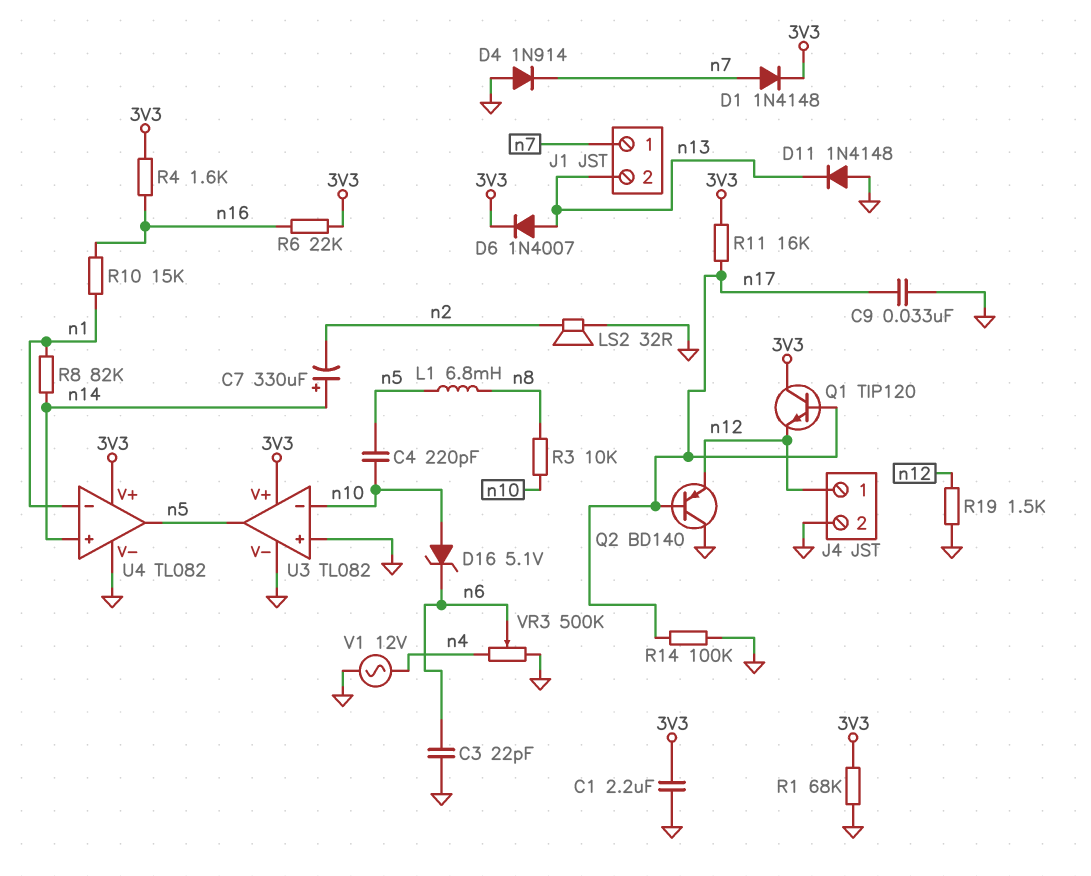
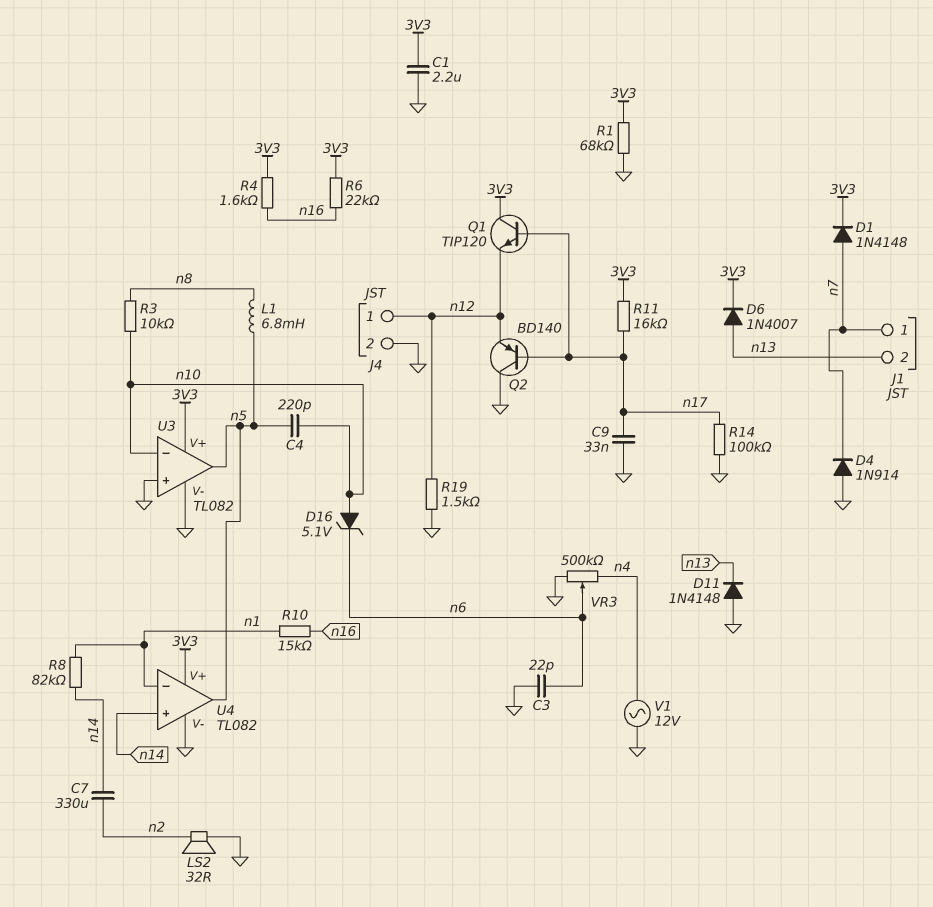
C7: 330uF (plus n14, minus n2) -> 330uF (n2, n14)

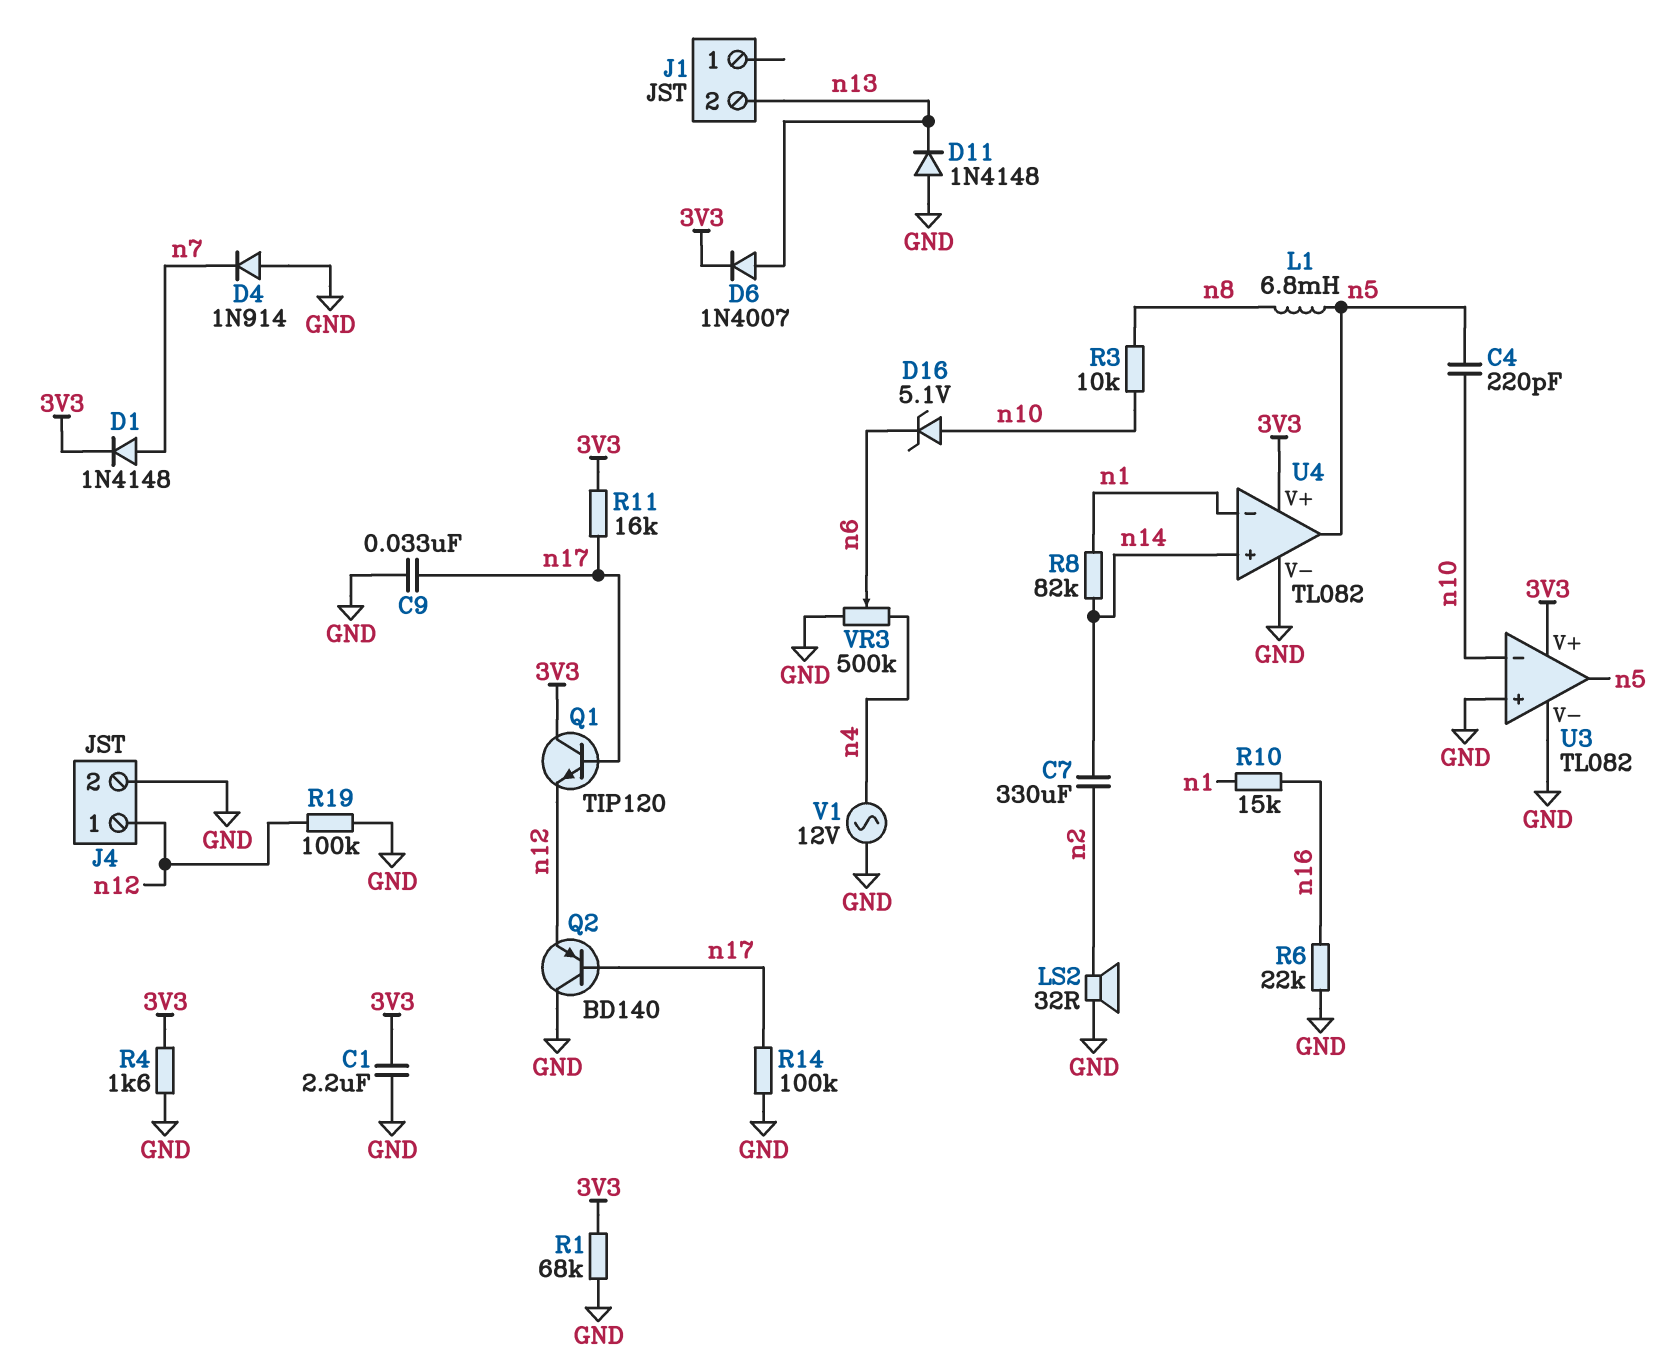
C3: 22pF (GND, n6) -> none
J1 pin 1: n7 -> none
R4: 1.6k (3V3, n16) -> 1.6k (3V3, GND)
R6: 22k (3V3, n16) -> 22k (GND, n16)
R19: 1.5k (GND, n12) -> 100k (GND, n12)

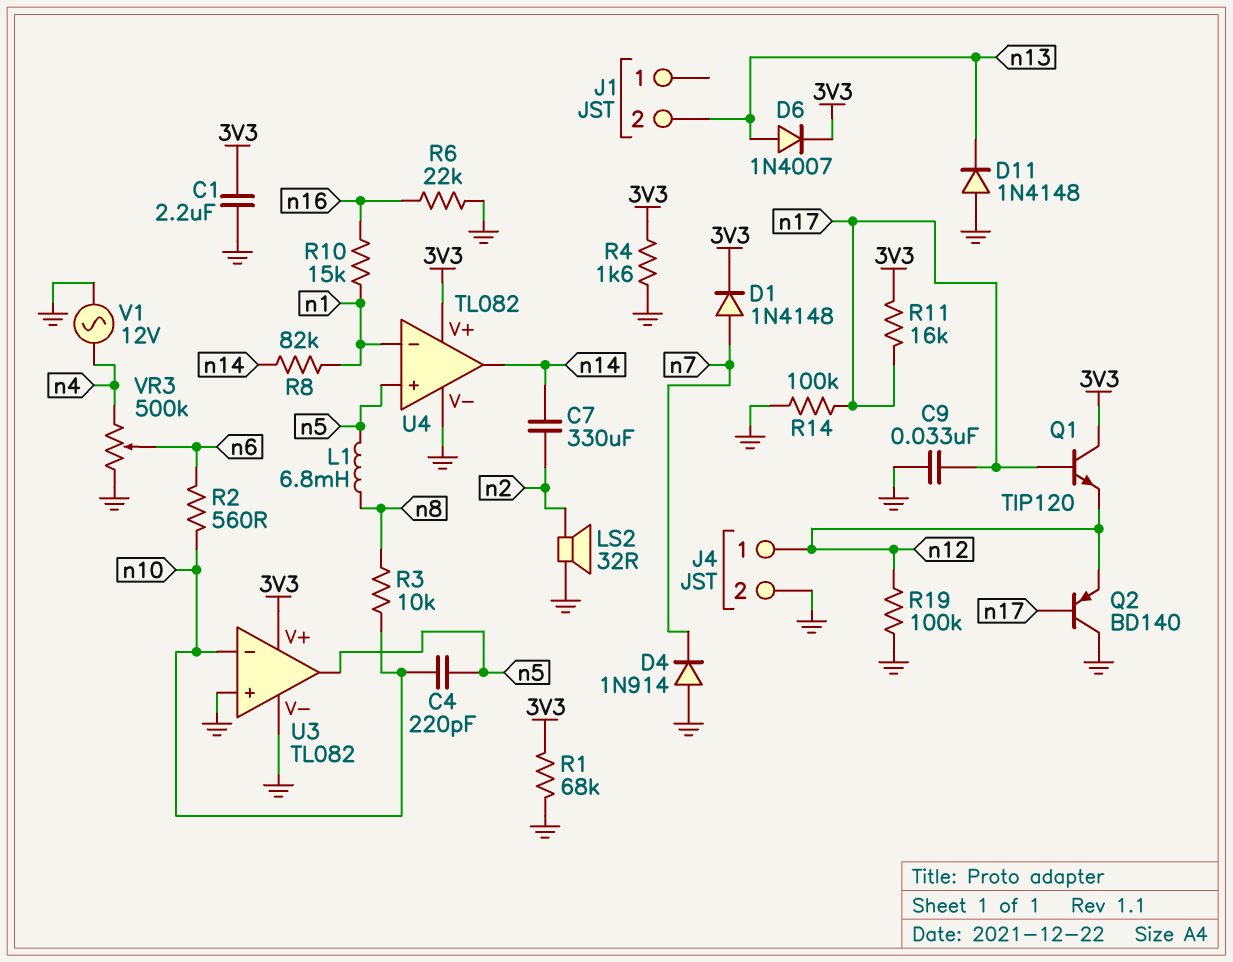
D16: zener 5.1V (A n10, K n6) -> none
R2: none -> 560 (n6, n10)
U4 pin in+: n14 -> n5
U4 pin out: n5 -> n14

